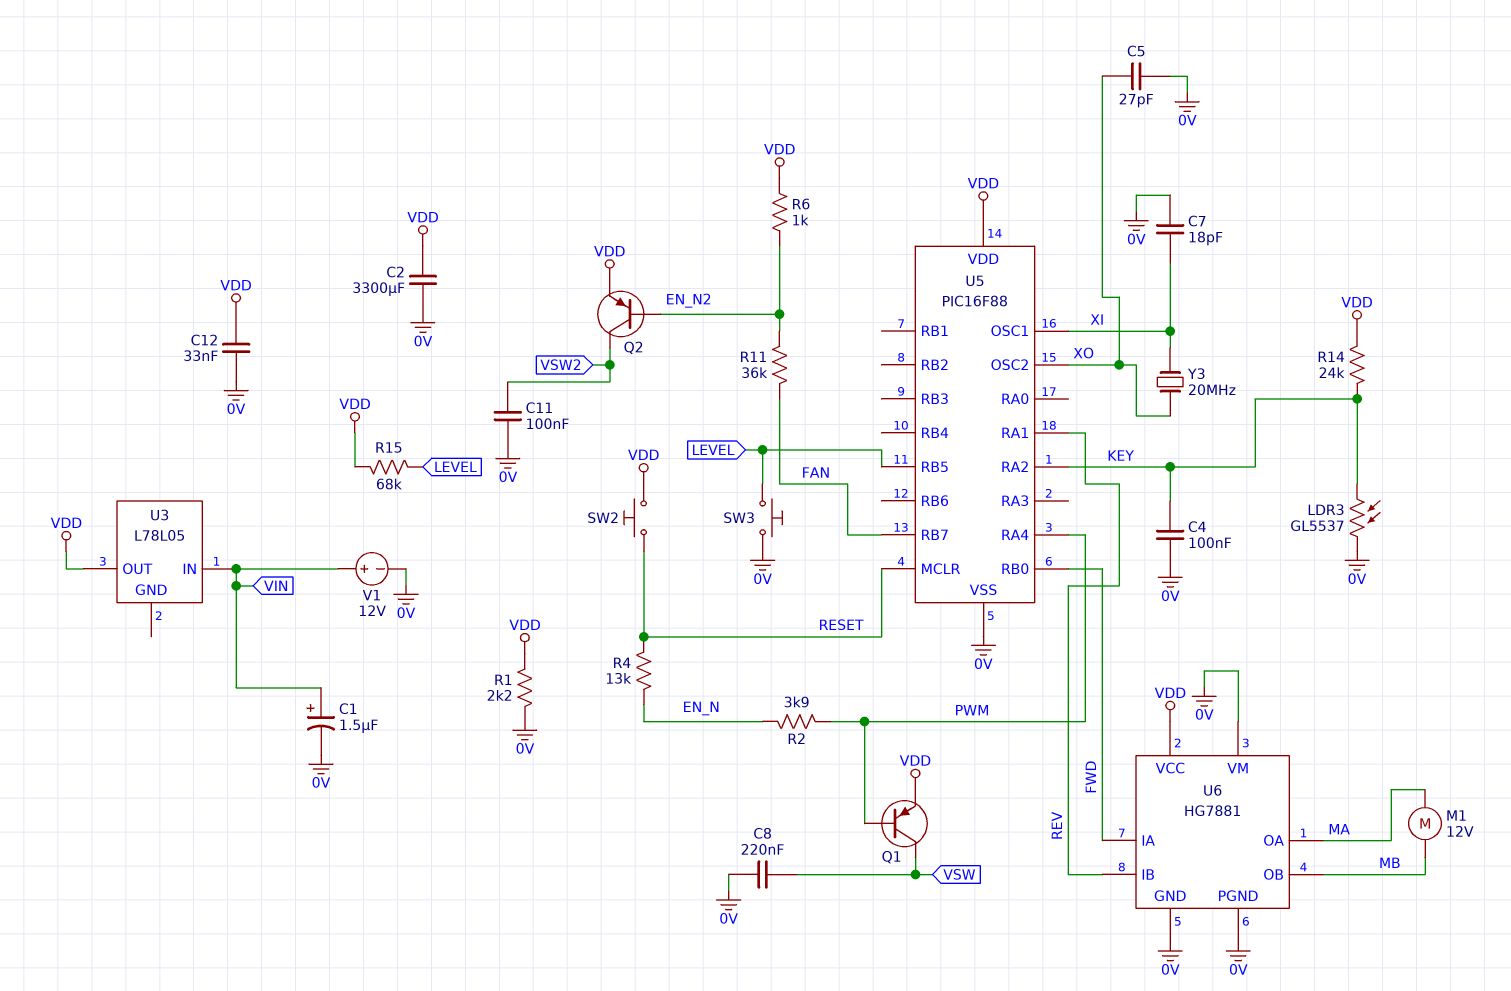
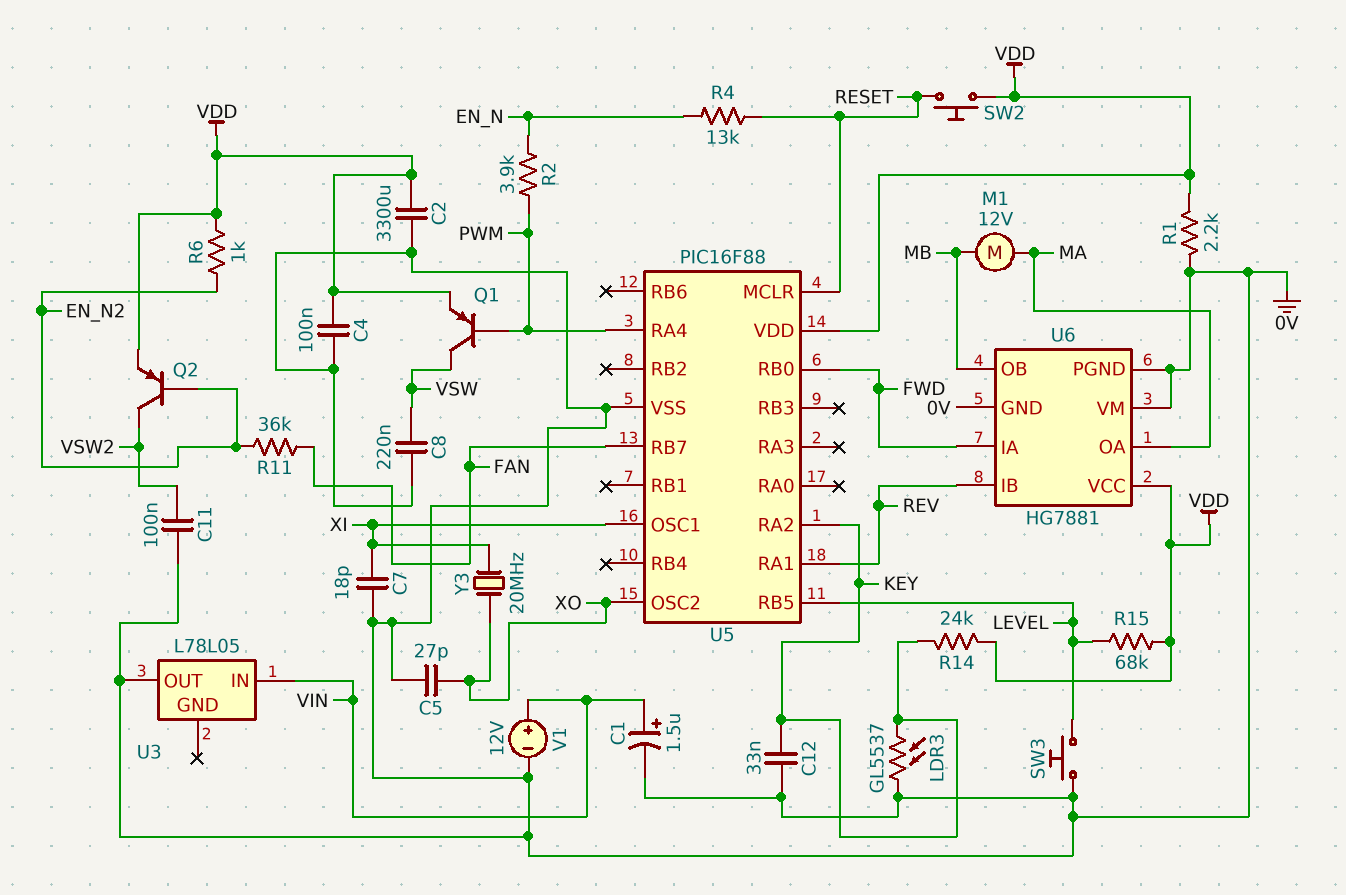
C4: 100nF (0V, KEY) -> 100nF (0V, VDD)
C12: 33nF (0V, VDD) -> 33nF (0V, KEY)
U3 pin OUT: VDD -> 0V

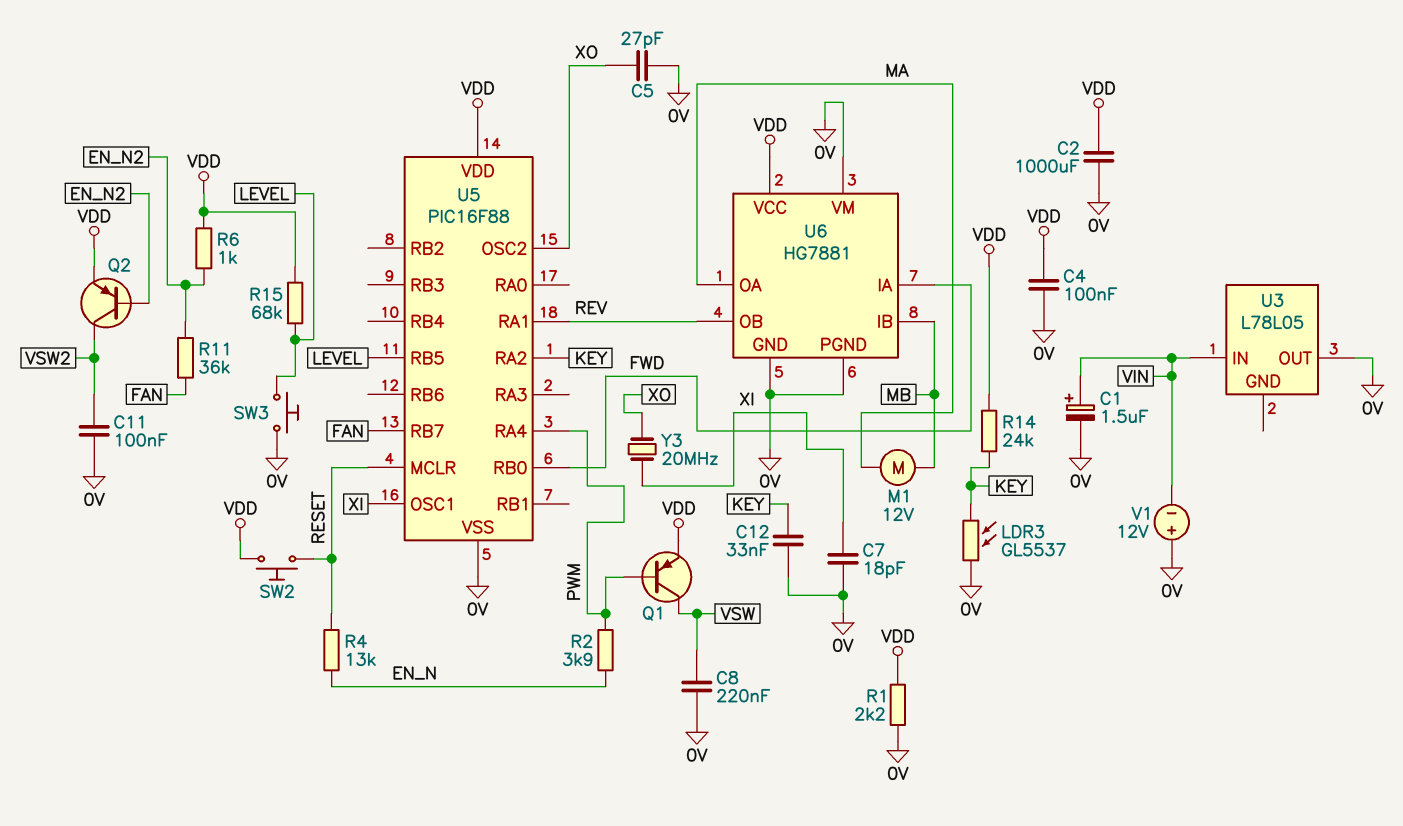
C2: 3300uF (0V, VDD) -> 1000uF (0V, VDD)
U6 pin IB: REV -> MB
U6 pin OB: MB -> REV
V1: 12V (plus VIN, minus 0V) -> 12V (plus 0V, minus VIN)

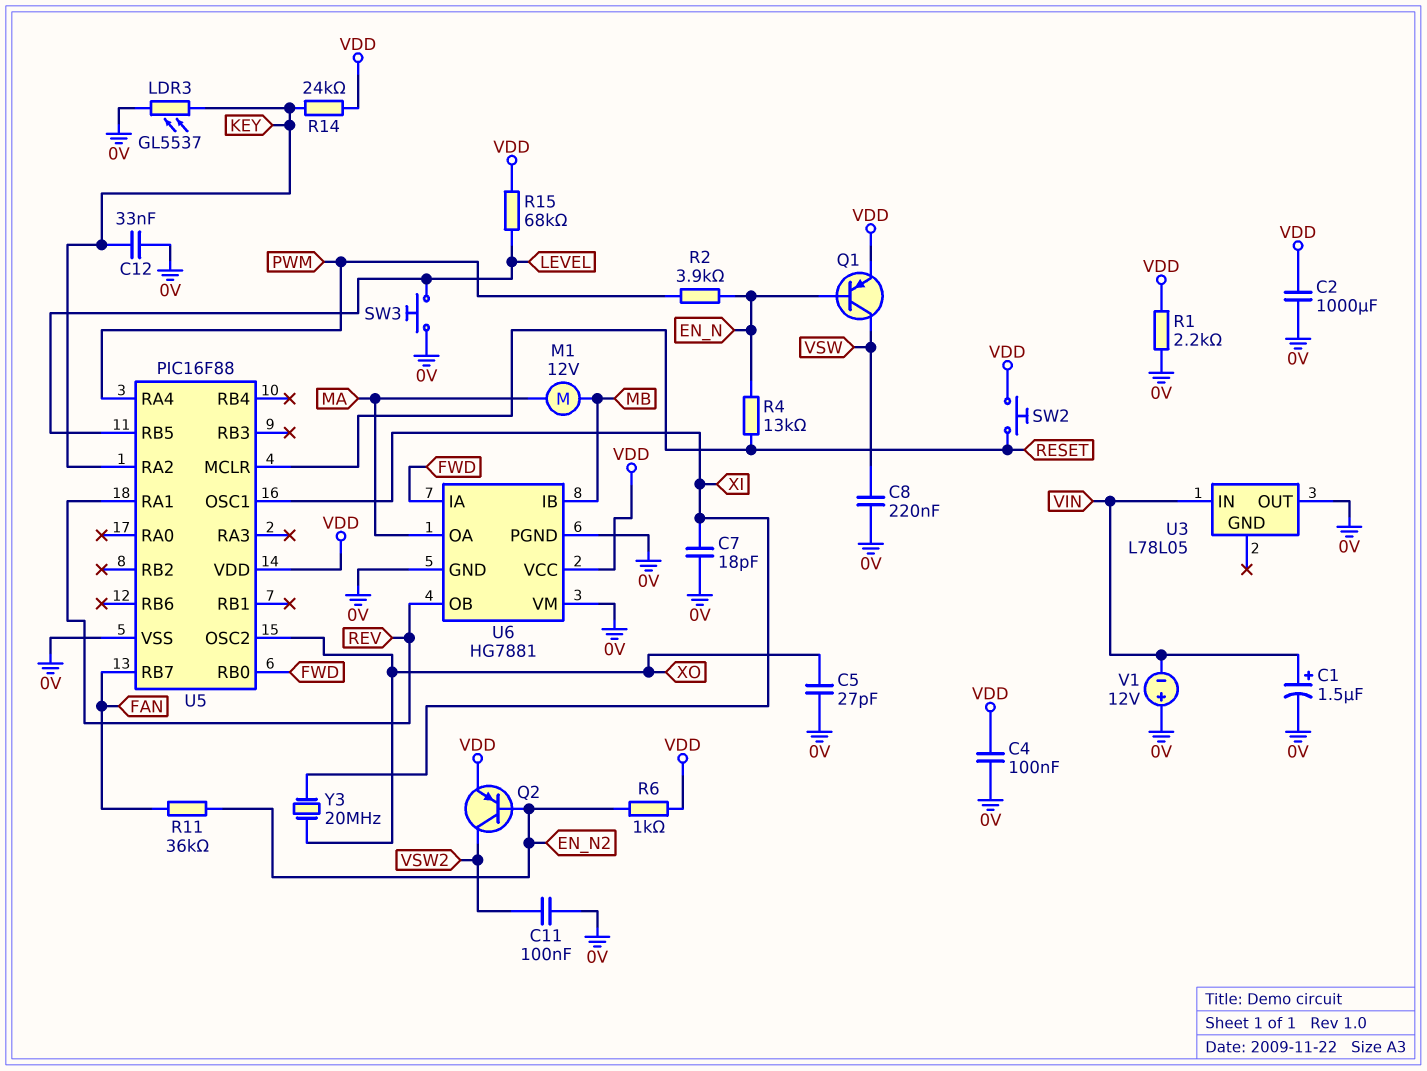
Q1: PNP (B PWM, C VSW, E VDD) -> PNP (B EN_N, C VSW, E VDD)

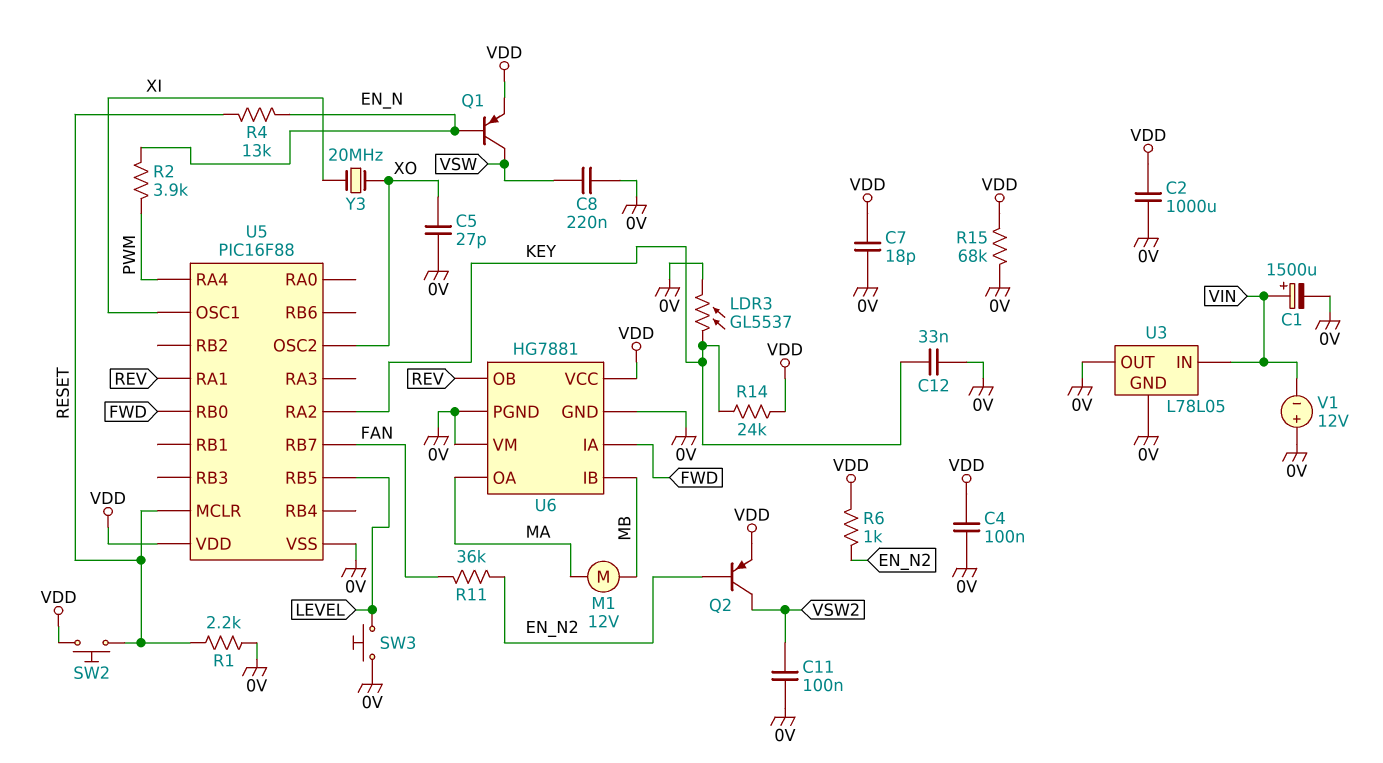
C1: 1.5uF (plus VIN, minus 0V) -> 1500uF (plus VIN, minus 0V)
C7: 18pF (0V, XI) -> 18pF (0V, VDD)
R1: 2.2k (0V, VDD) -> 2.2k (0V, RESET)
R15: 68k (LEVEL, VDD) -> 68k (0V, VDD)
U3 pin GND: none -> 0V

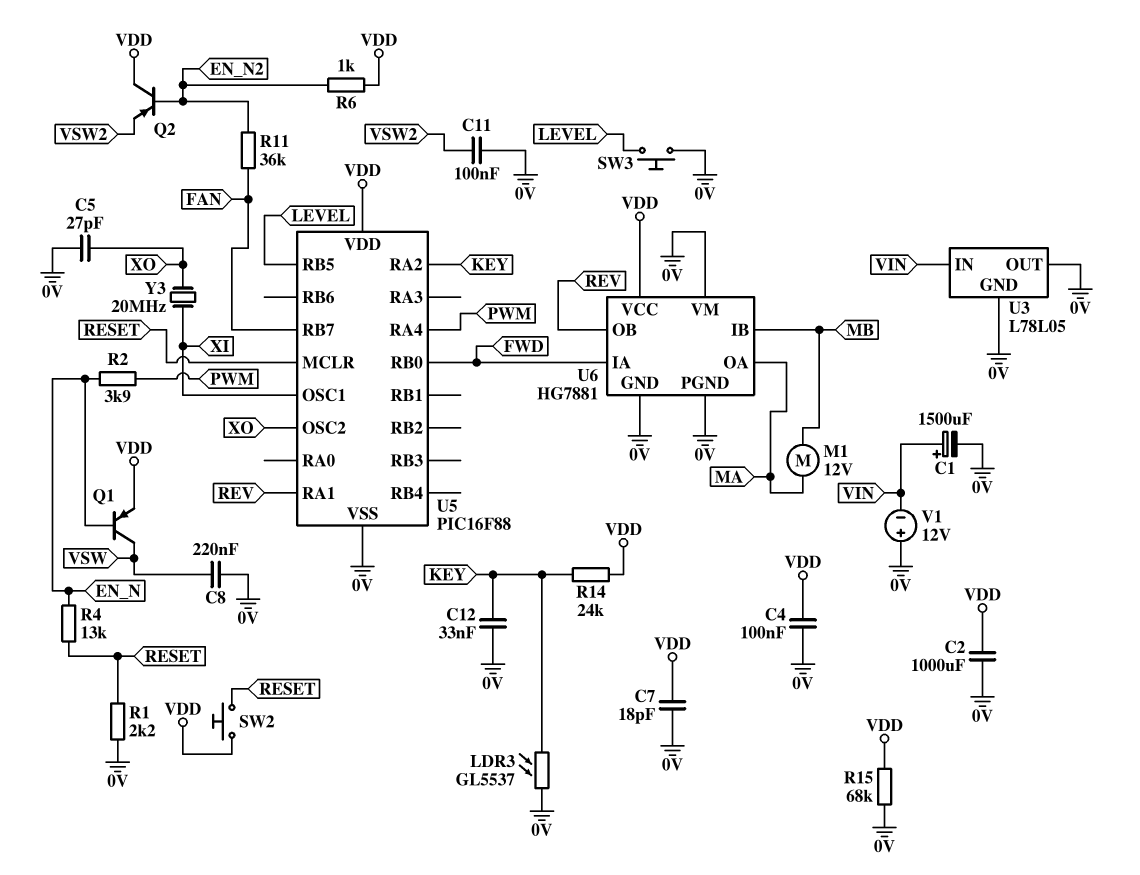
Q2: PNP (B EN_N2, C VSW2, E VDD) -> PNP (B EN_N2, C VDD, E VSW2)

